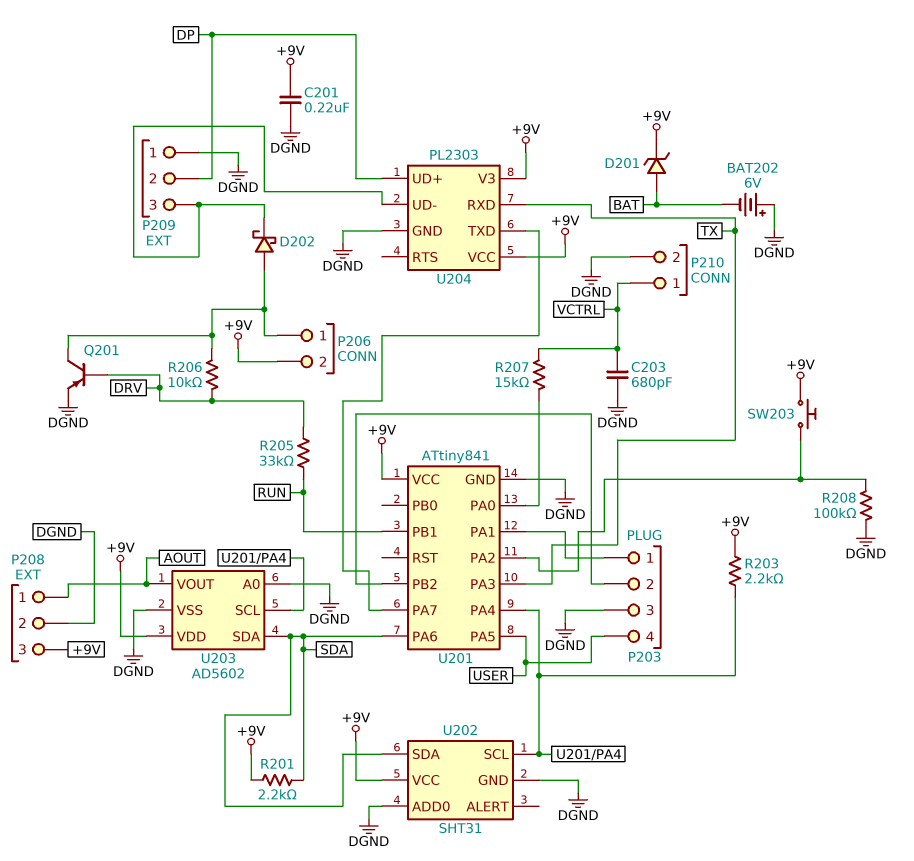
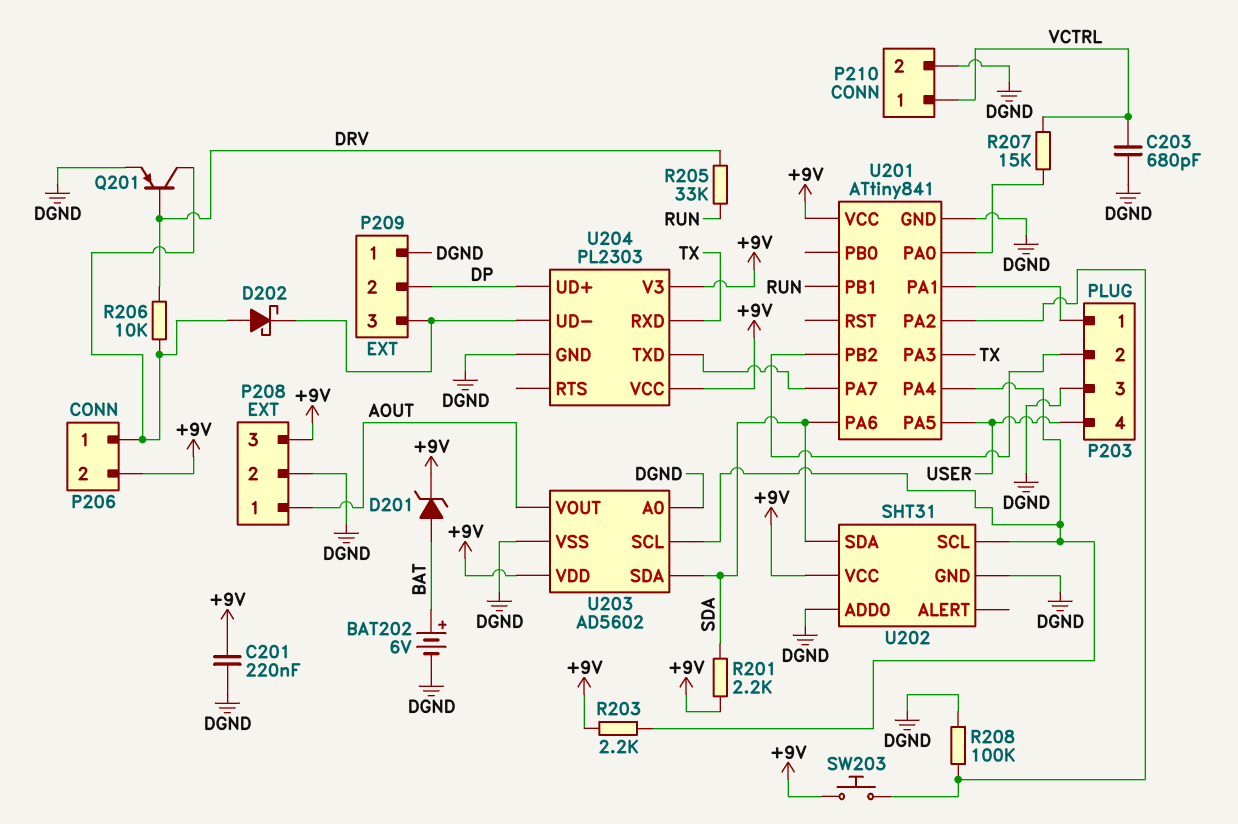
BAT202: 6V (plus DGND, minus BAT) -> 6V (plus BAT, minus DGND)

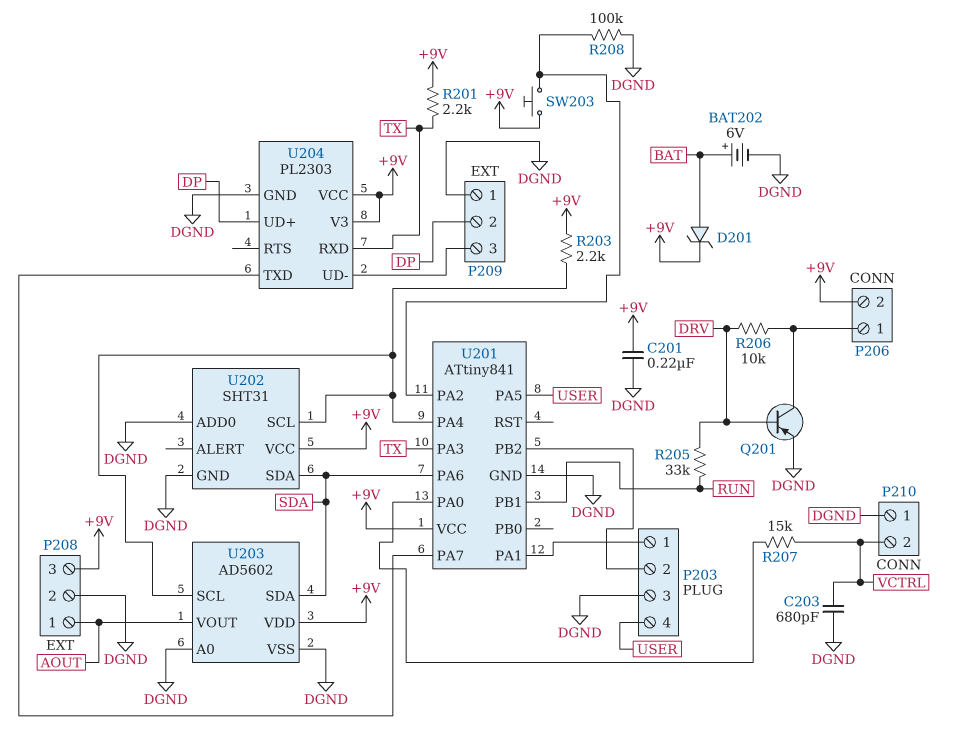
D202: schottky (A P206/1, K P209/3) -> none
P210 pin 1: VCTRL -> DGND
P210 pin 2: DGND -> VCTRL
R201: 2.2k (+9V, SDA) -> 2.2k (+9V, TX)

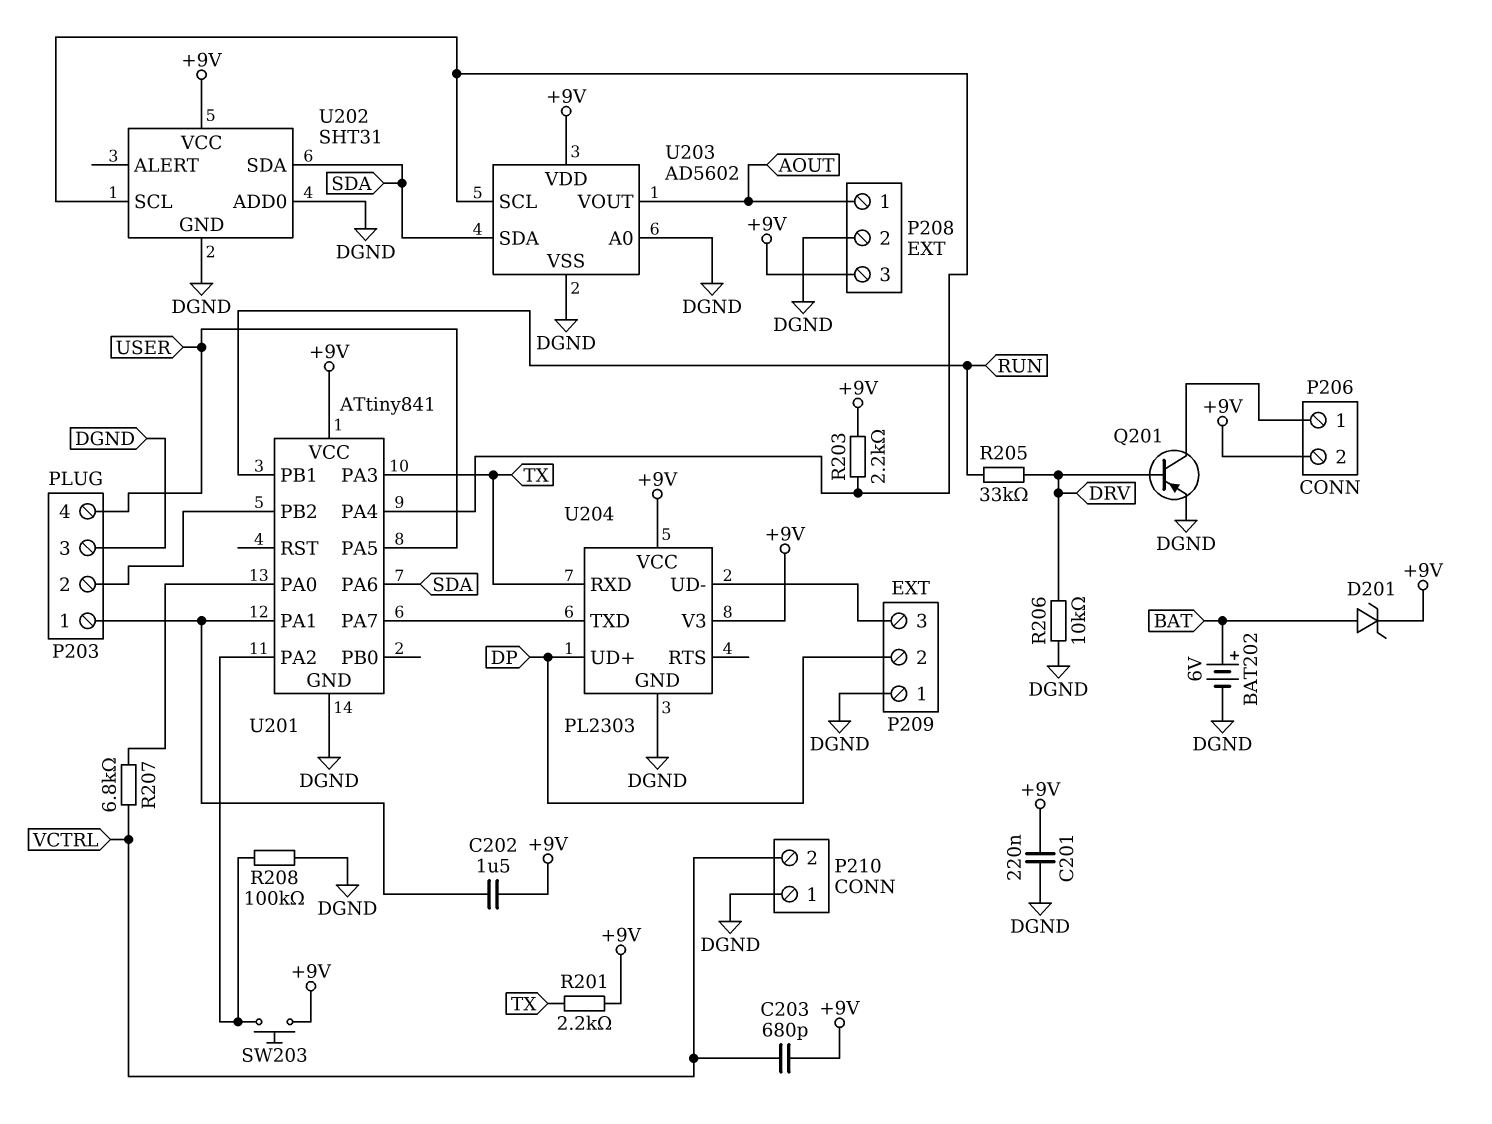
C202: none -> 1.5uF (+9V, P203/1)
C203: 680pF (DGND, VCTRL) -> 680pF (+9V, VCTRL)
R206: 10k (DRV, P206/1) -> 10k (DGND, DRV)
R207: 15k (U201/PA0, VCTRL) -> 6.8k (U201/PA0, VCTRL)

